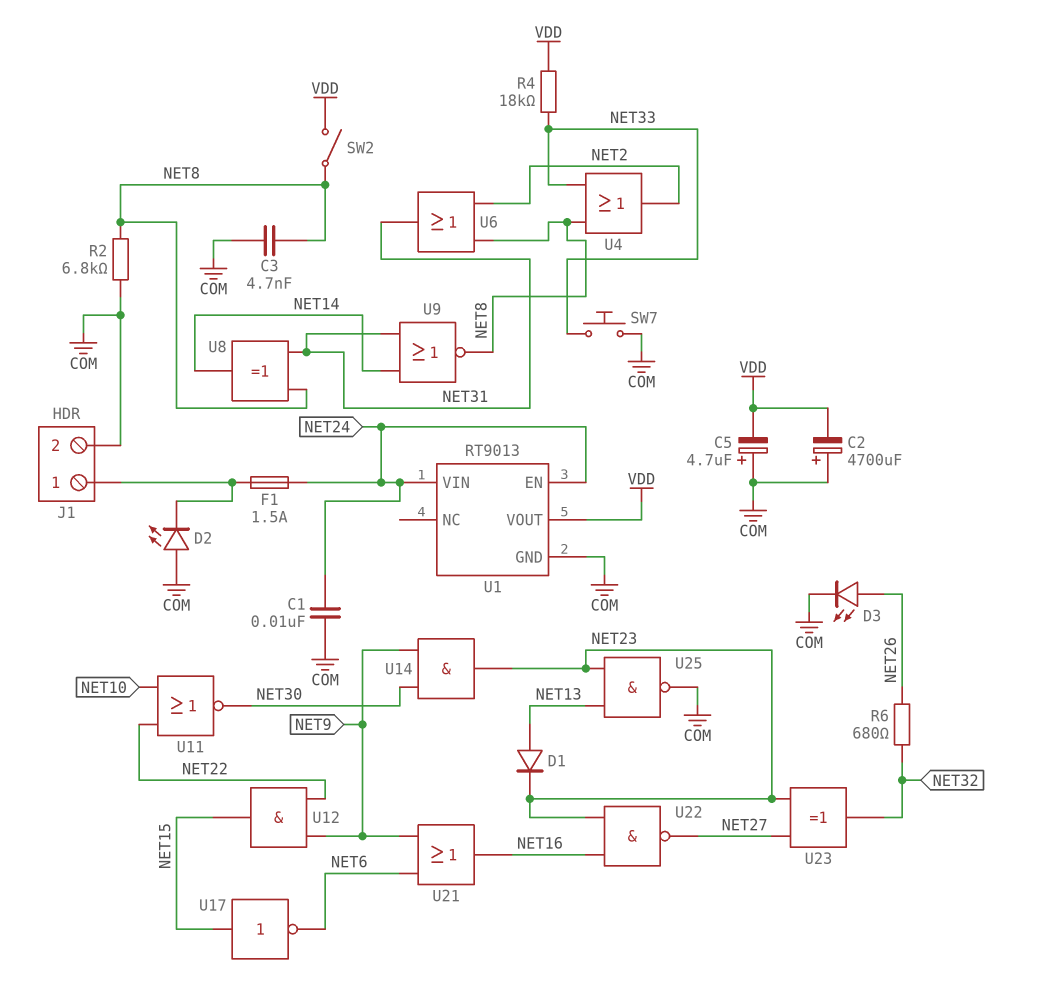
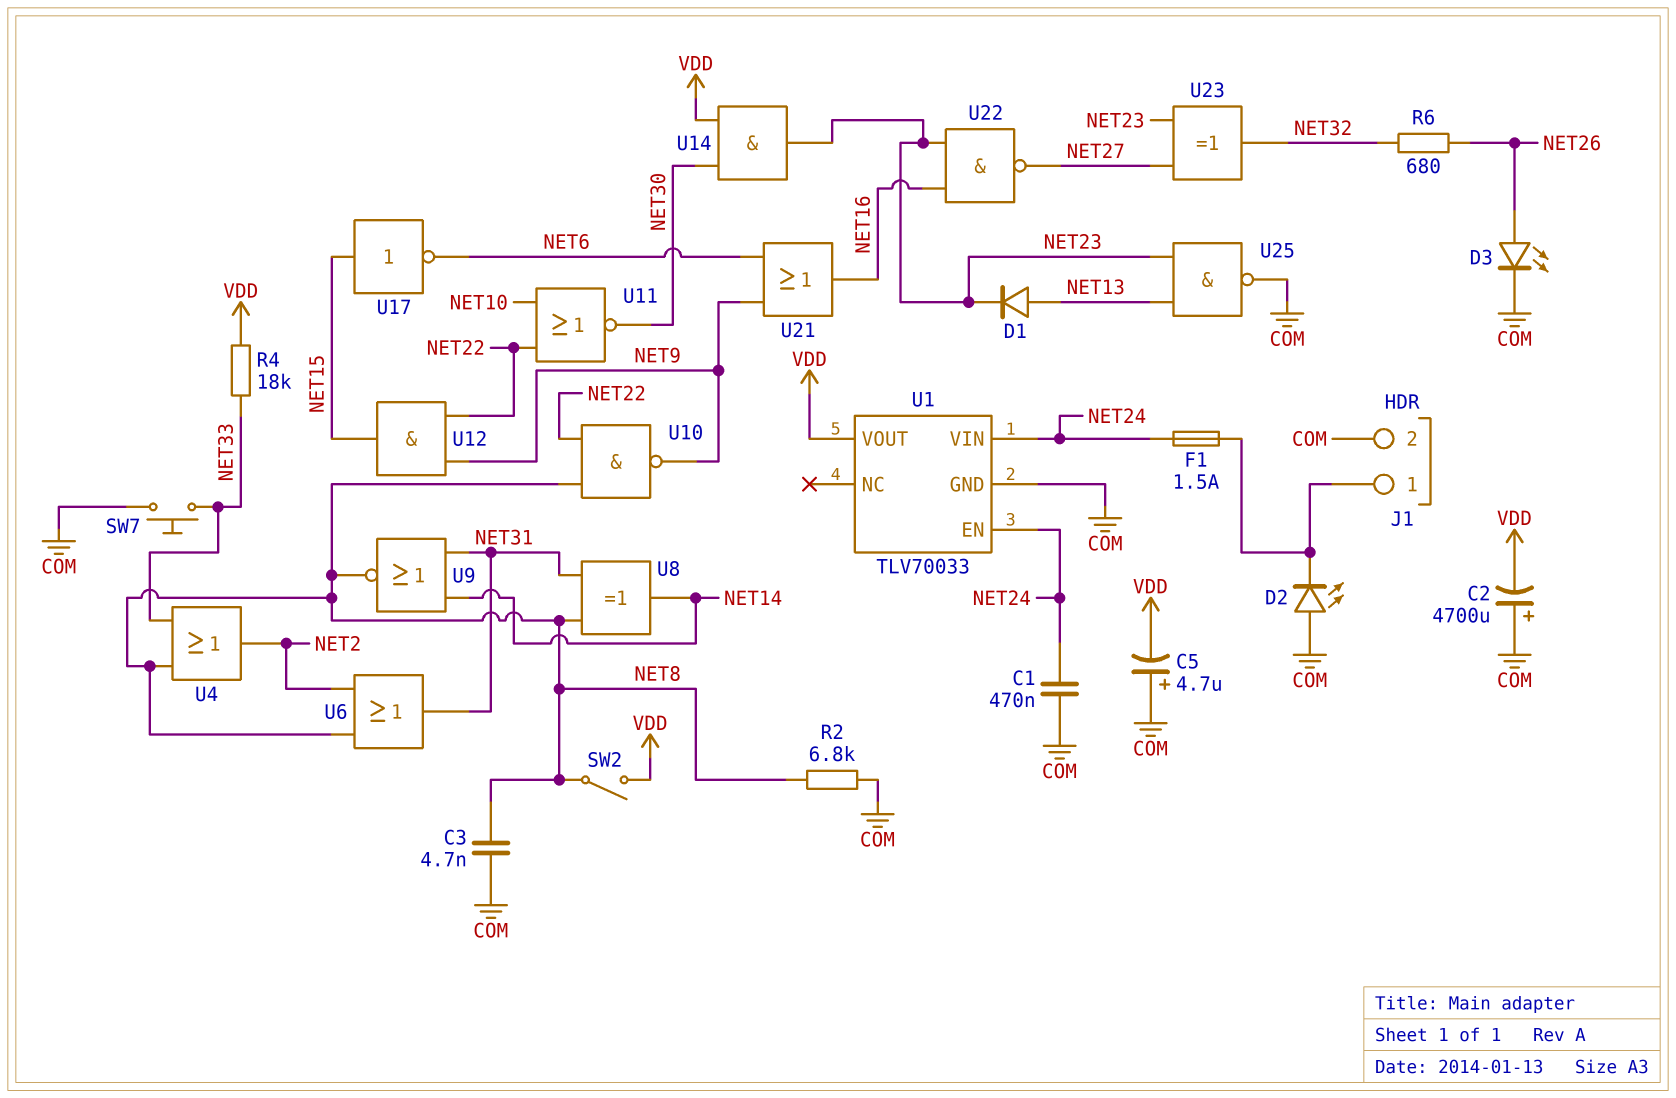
C1: 10nF (COM, NET24) -> 470nF (COM, NET24)
U1: RT9013 -> TLV70033
U10: none -> NAND (in NET8, in NET22, out NET9)
U14: AND (in NET9, in NET30, out NET23) -> AND (in NET30, in VDD, out NET23)

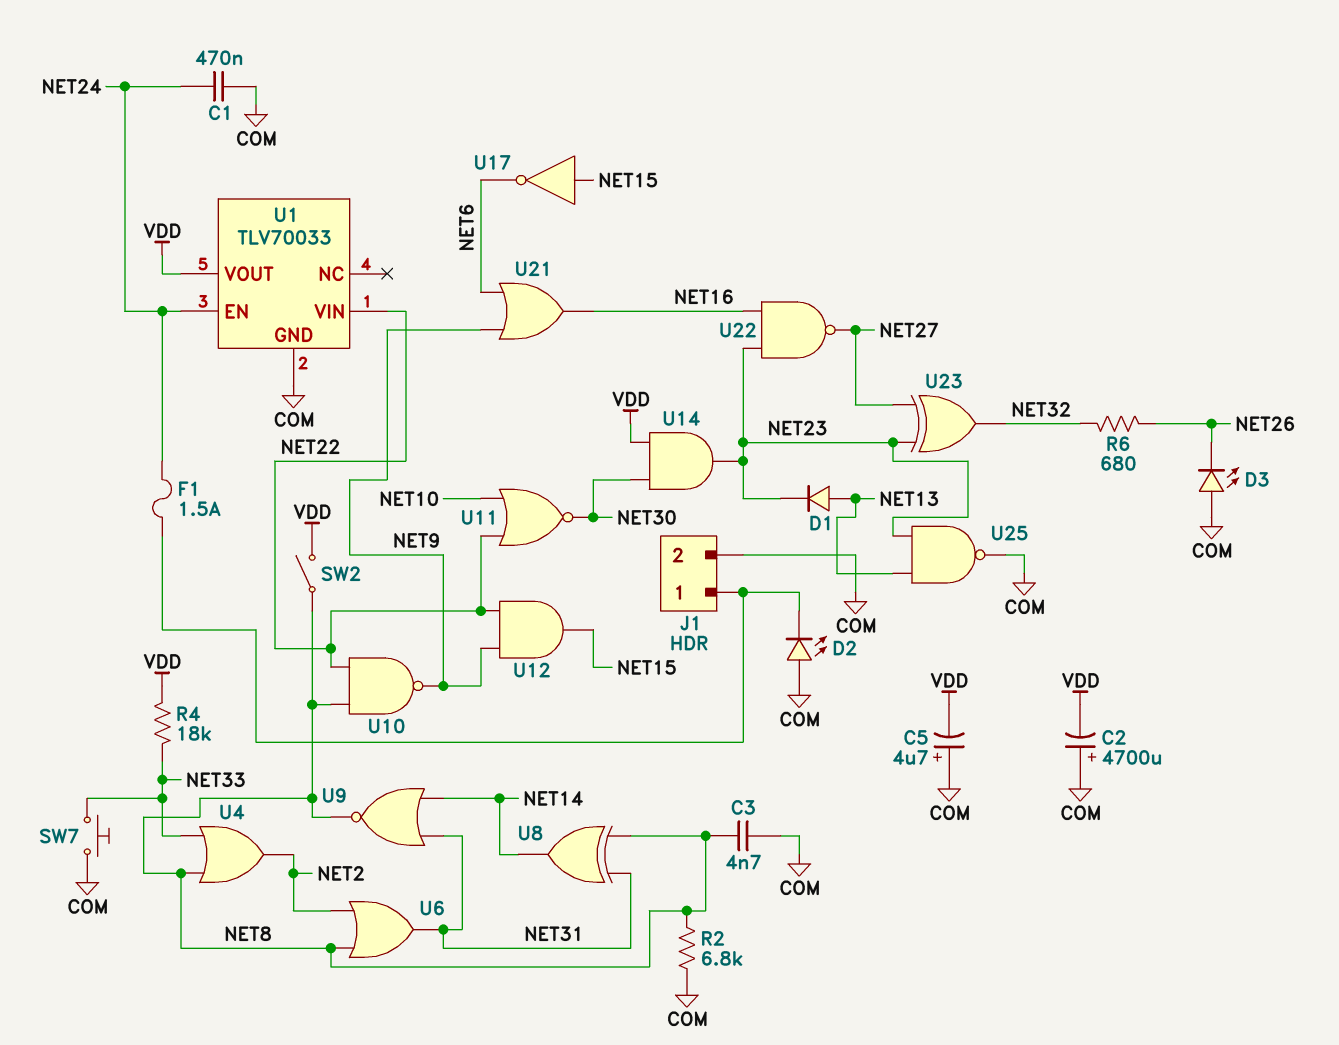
D3: LED (A NET26, K COM) -> LED (A COM, K NET26)
U1 pin VIN: NET24 -> NET22

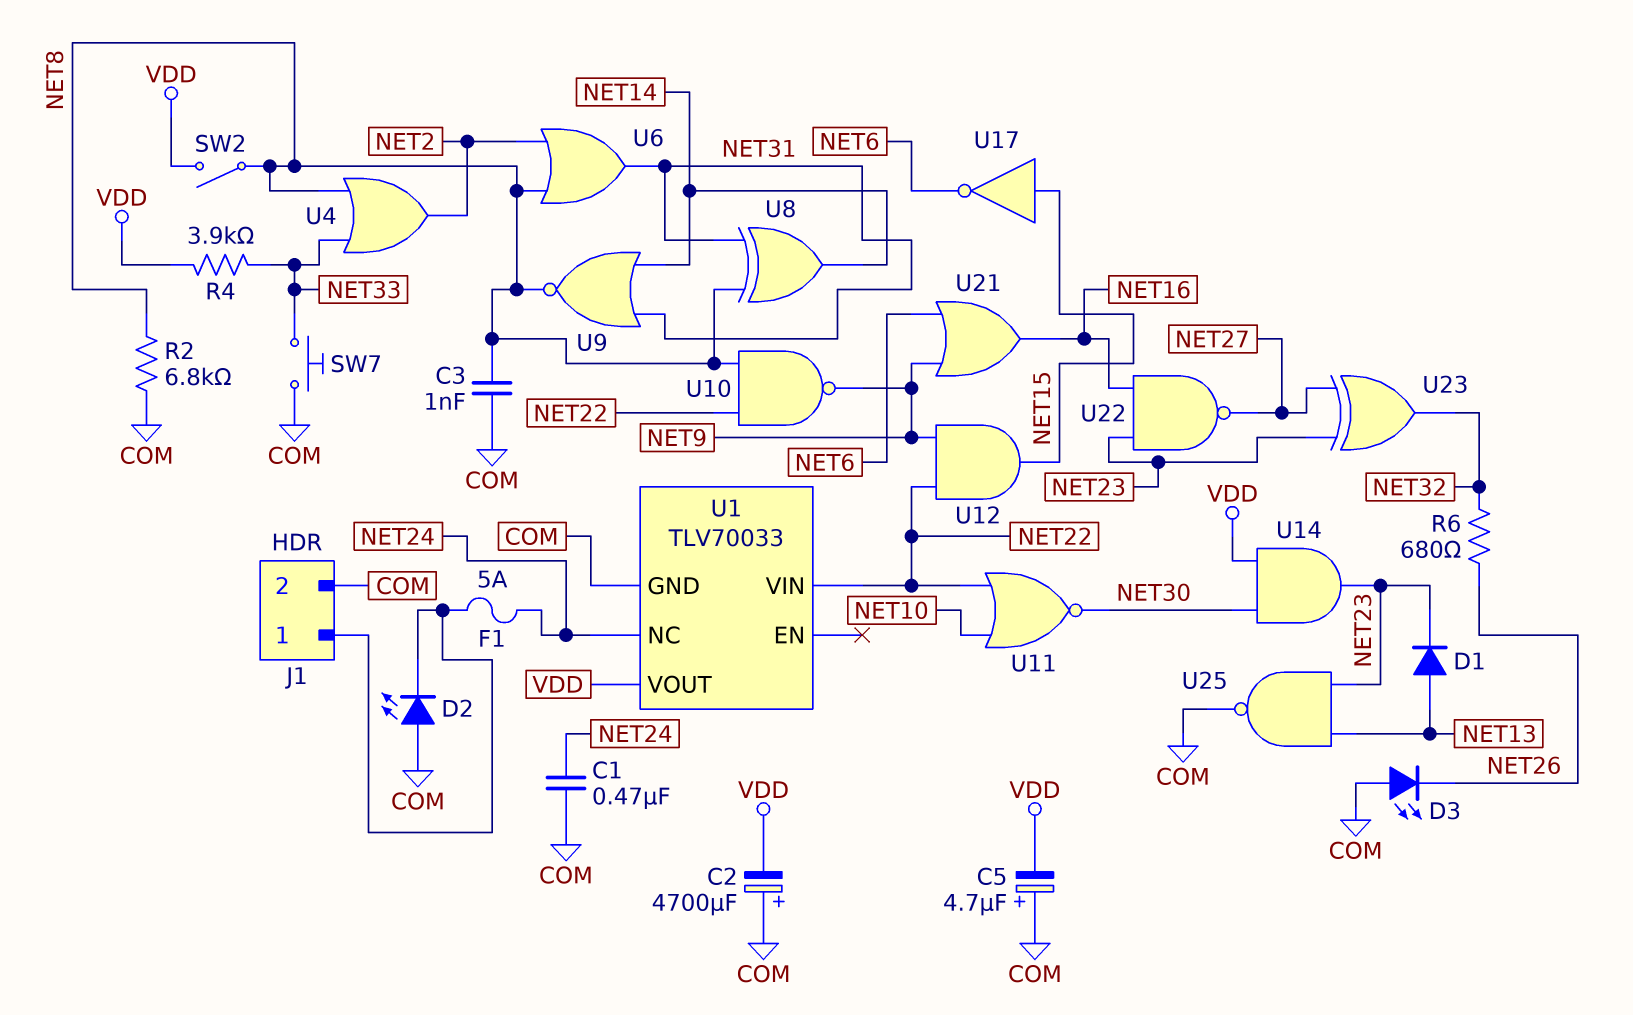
C3: 4.7nF (COM, NET8) -> 1nF (COM, NET8)
F1: 1.5A (J1/1, NET24) -> 5A (J1/1, NET24)
R4: 18k (NET33, VDD) -> 3.9k (NET33, VDD)
U1 pin EN: NET24 -> none
U1 pin NC: none -> NET24

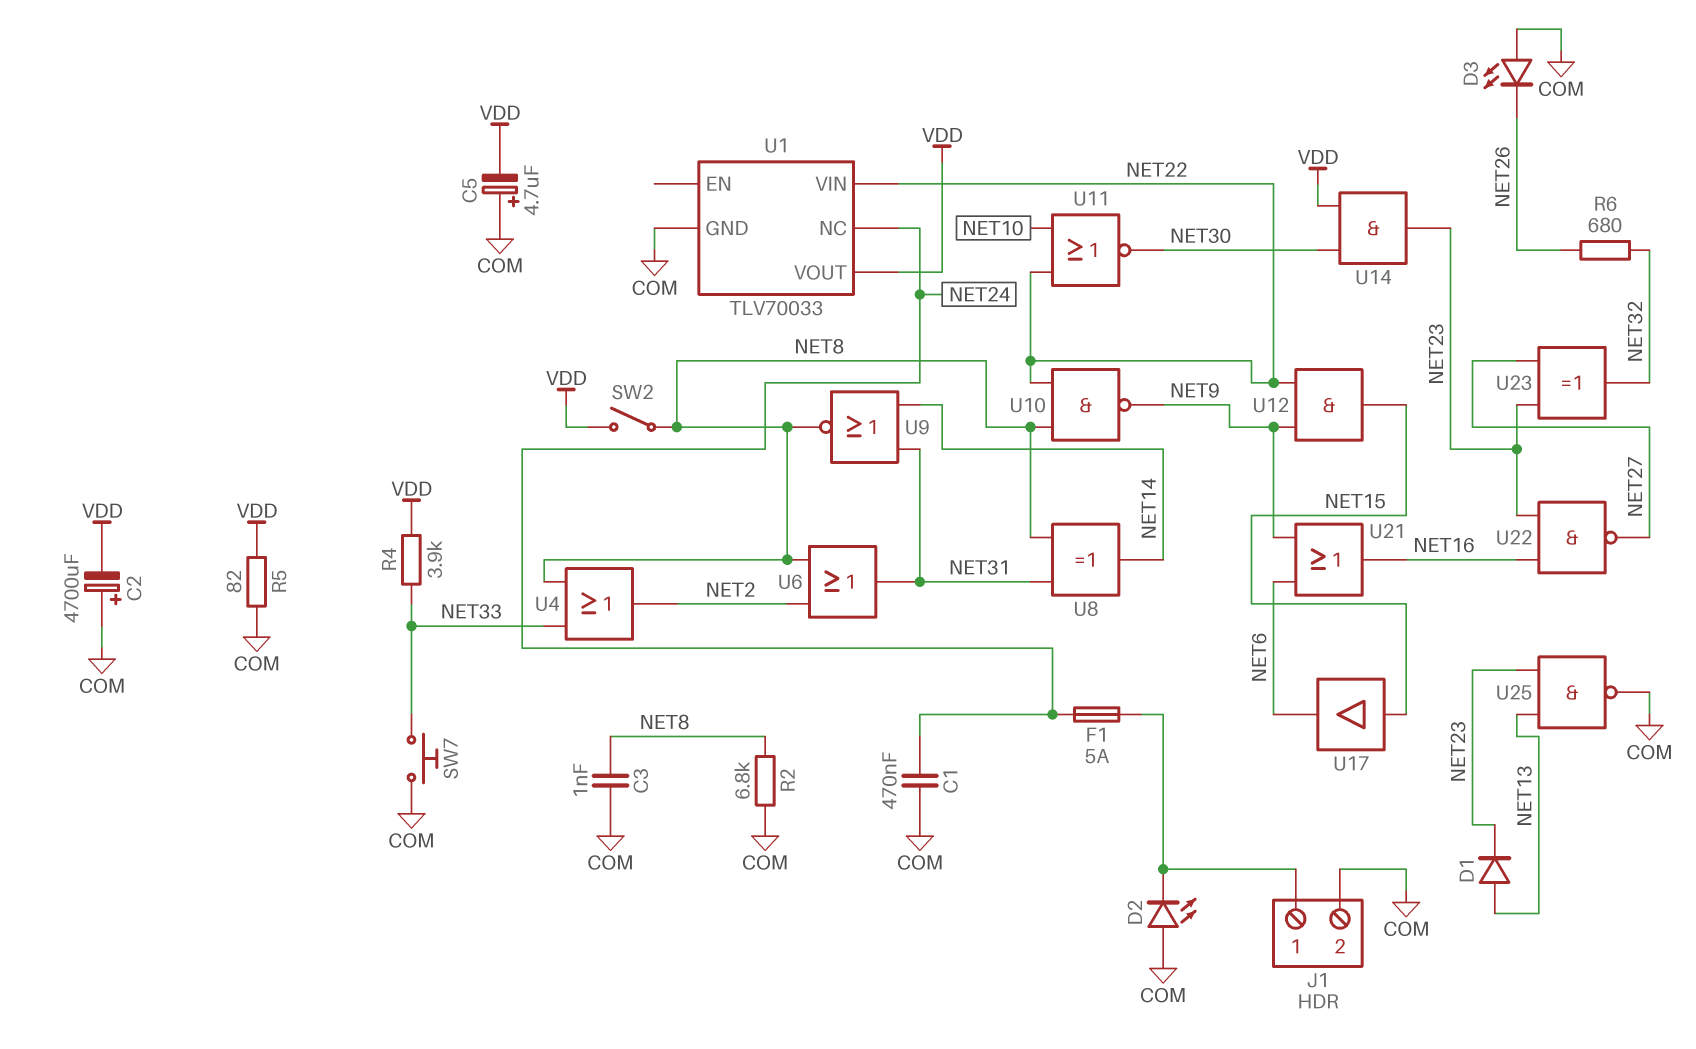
R5: none -> 82 (COM, VDD)
U17: NOT (in NET15, out NET6) -> buffer (in NET15, out NET6)

